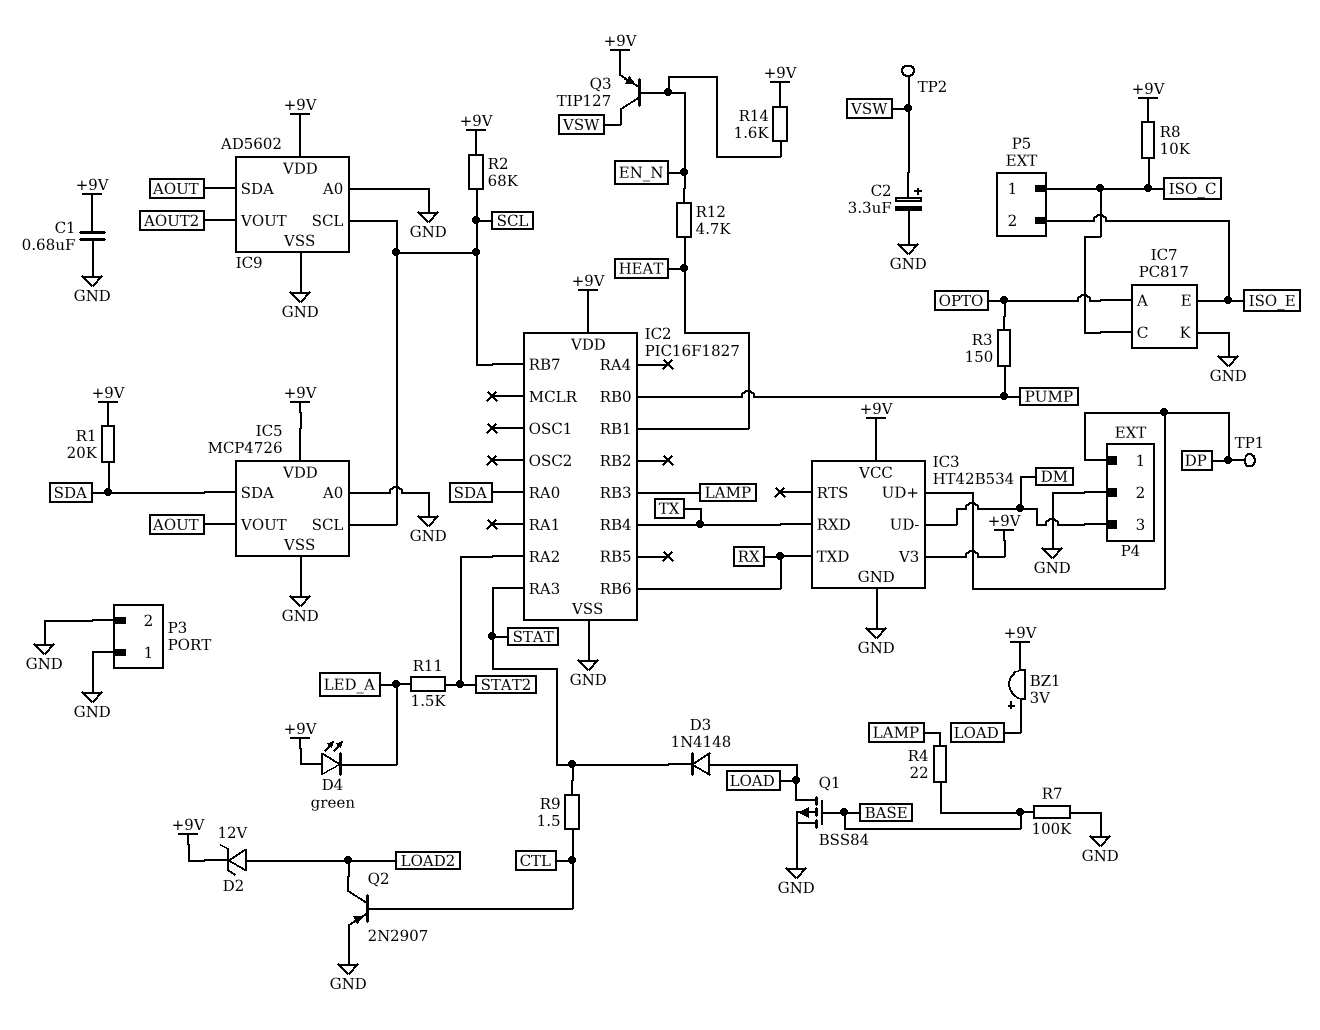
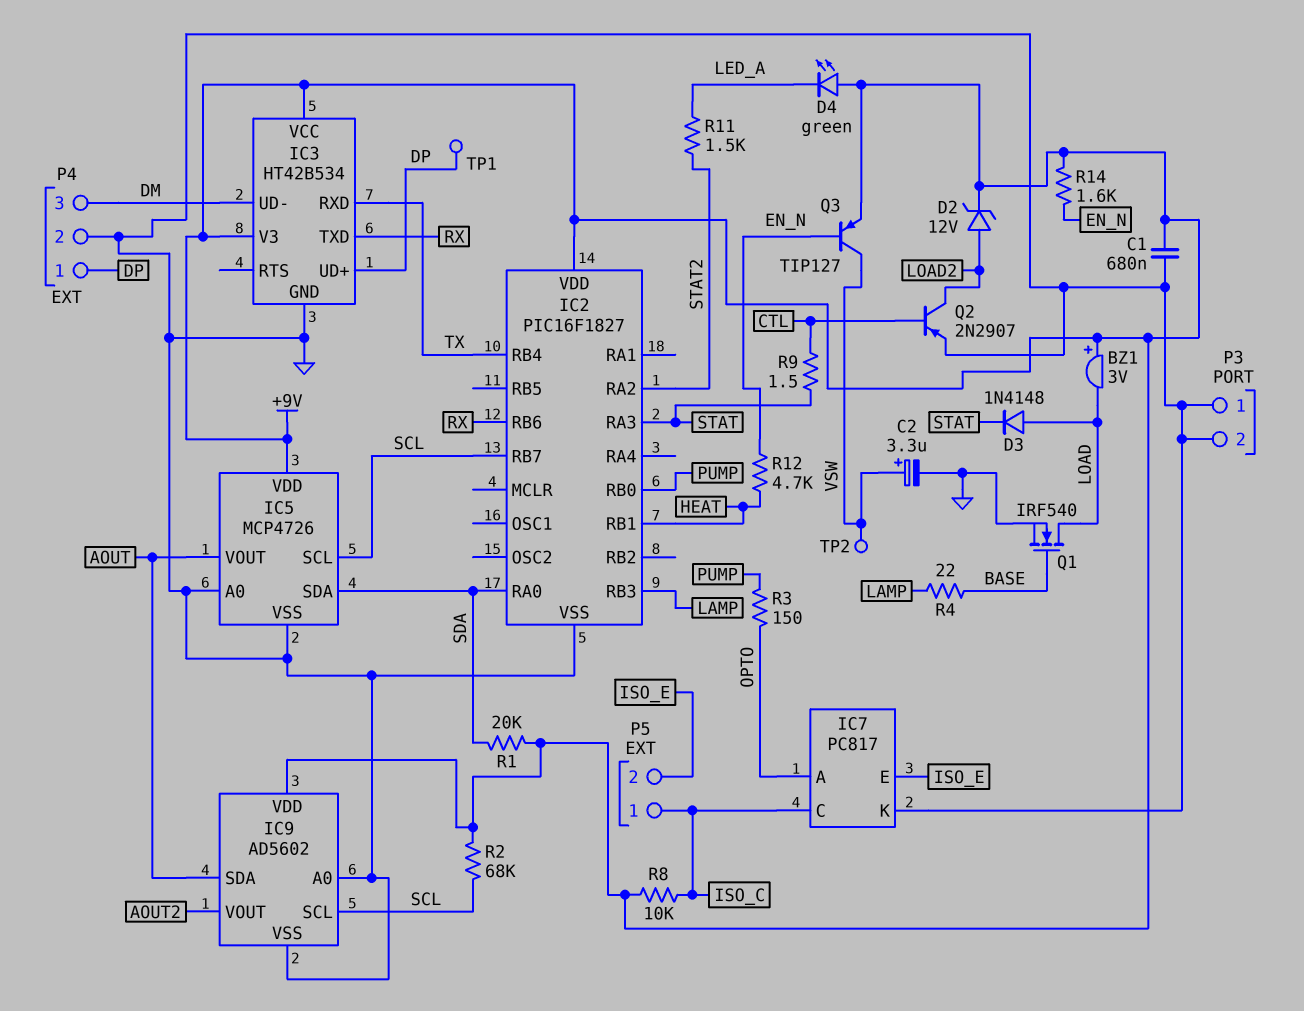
BZ1: buzzer 3V (plus LOAD, minus +9V) -> buzzer 3V (plus +9V, minus LOAD)
Q1: PMOS BSS84 (G BASE, D LOAD, S GND) -> NMOS IRF540 (G BASE, D LOAD, S GND)
R7: 100k (BASE, GND) -> none

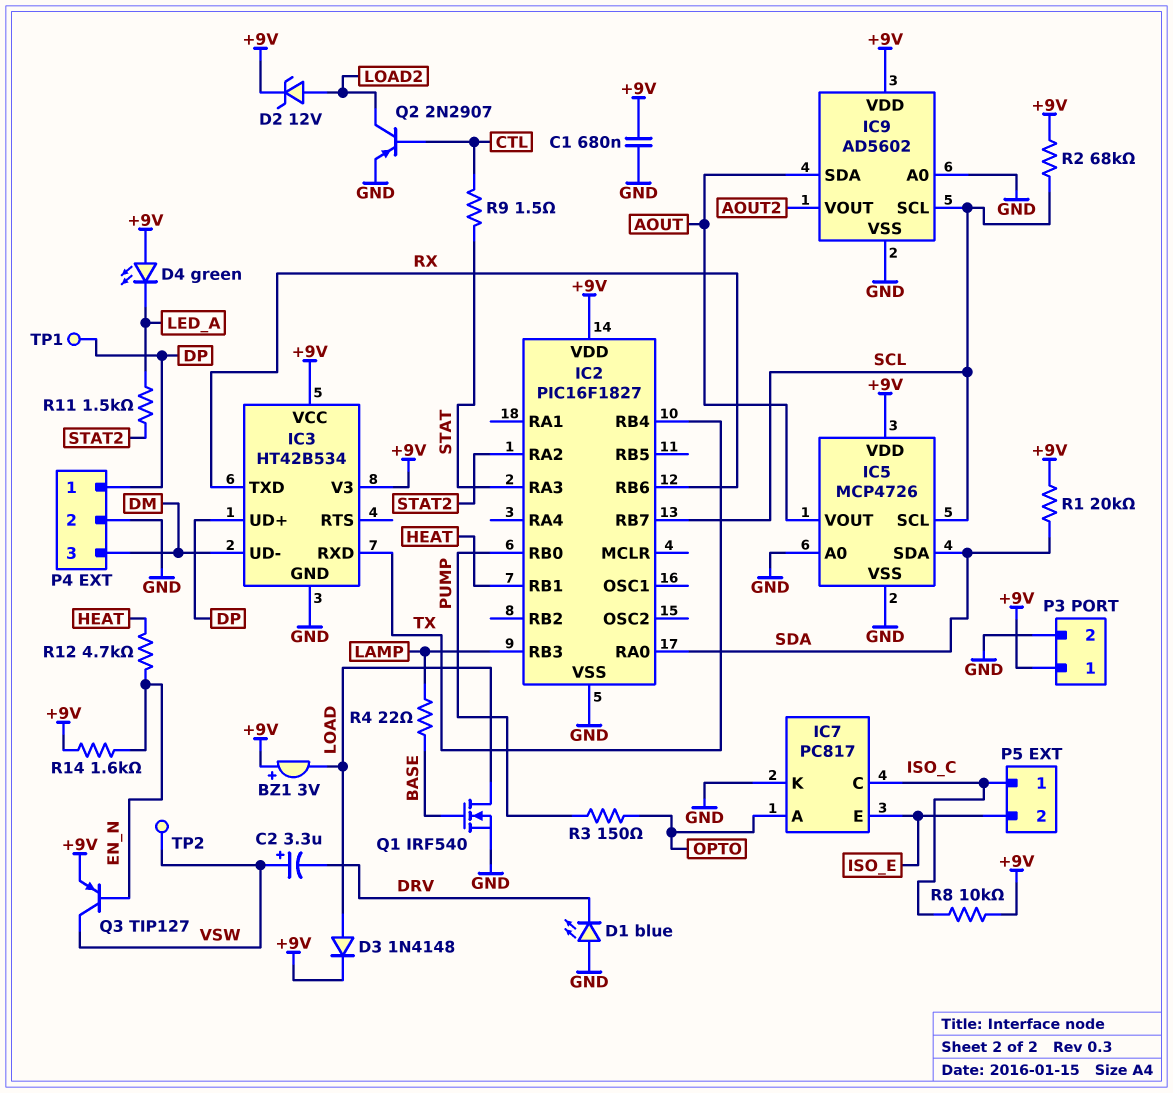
C2: 3.3uF (plus VSW, minus GND) -> 3.3uF (plus VSW, minus DRV)
D1: none -> LED blue (A GND, K DRV)
D3: diode 1N4148 (A LOAD, K STAT) -> diode 1N4148 (A LOAD, K +9V)
P3 pin 1: GND -> +9V

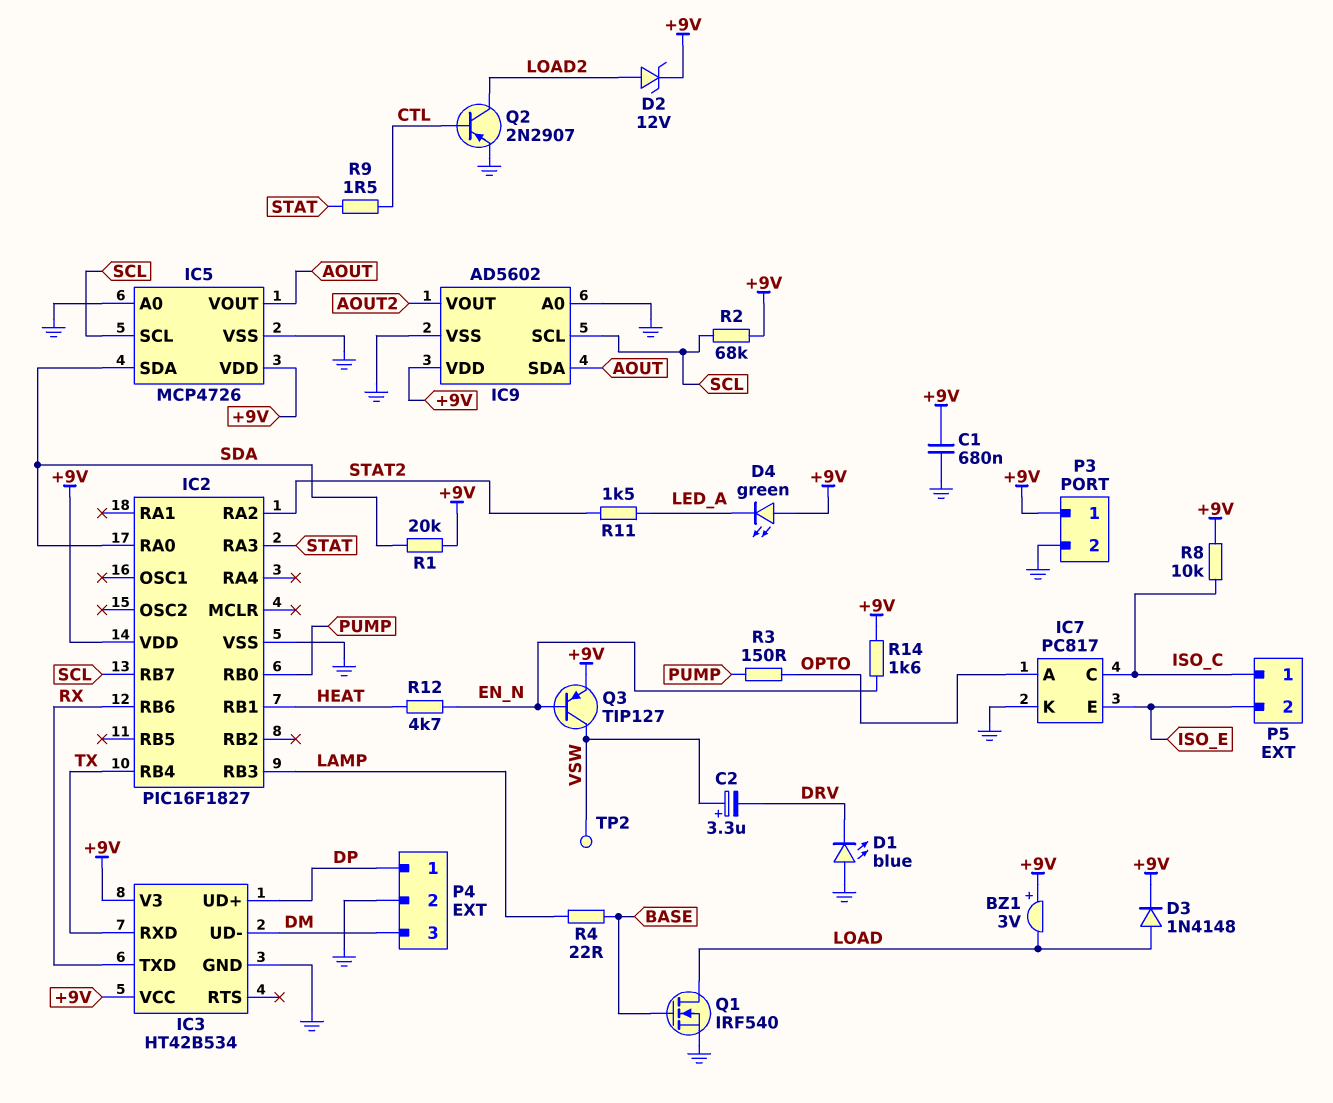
TP1: test point (DP) -> none

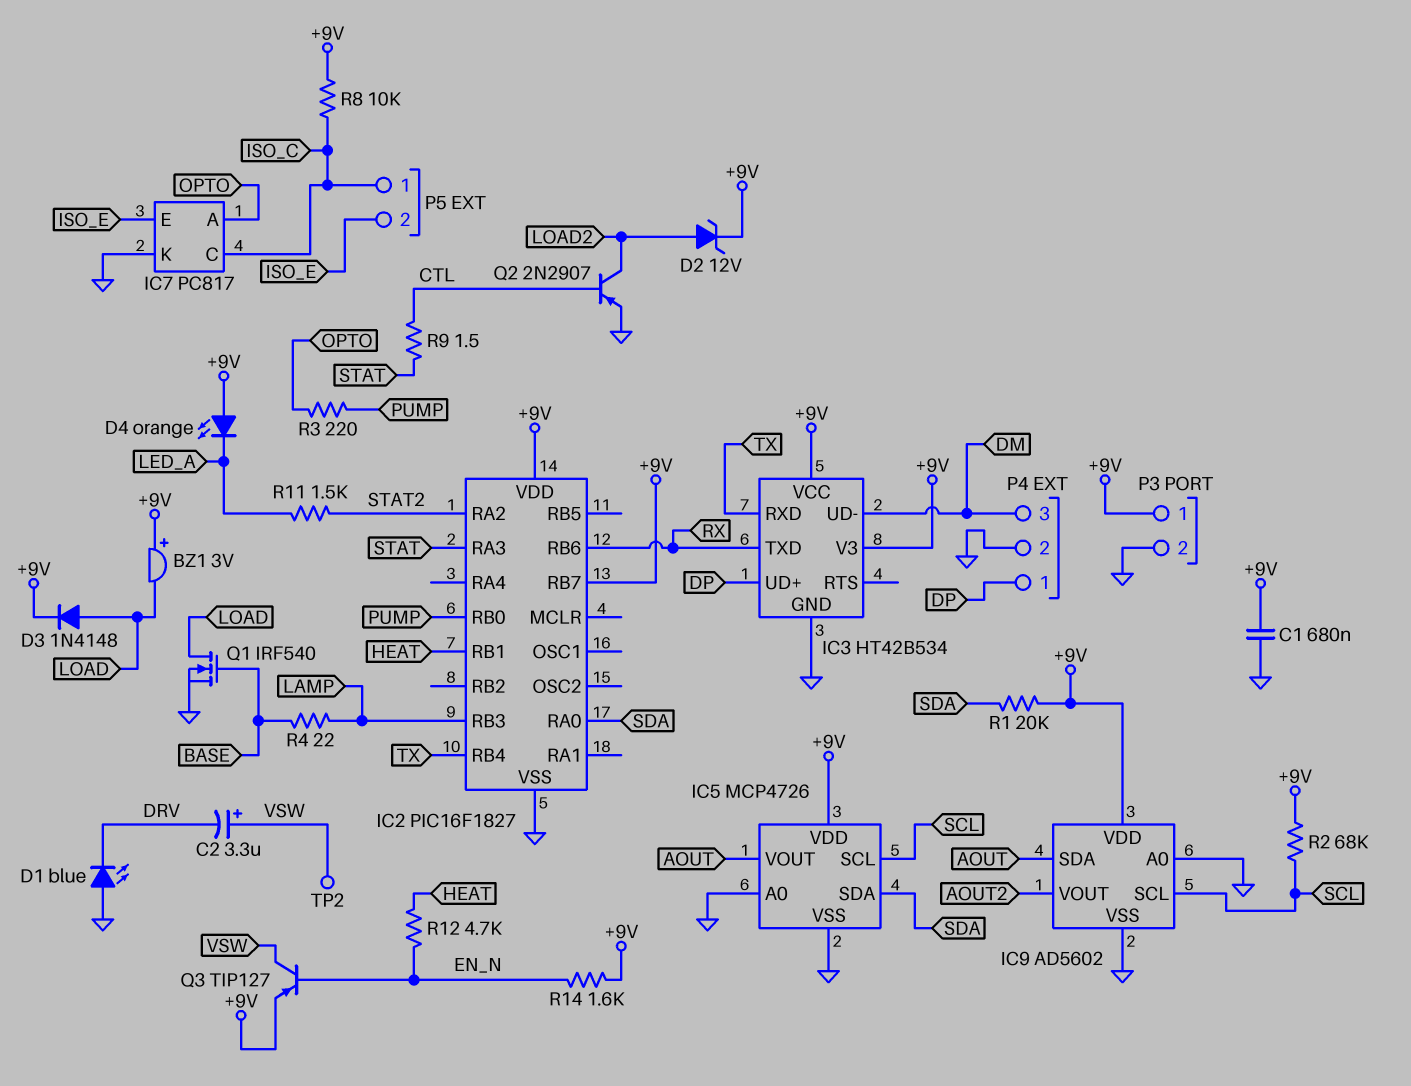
D4: LED green (A +9V, K LED_A) -> LED orange (A +9V, K LED_A)
IC2 pin RB7: SCL -> +9V
R3: 150 (OPTO, PUMP) -> 220 (OPTO, PUMP)

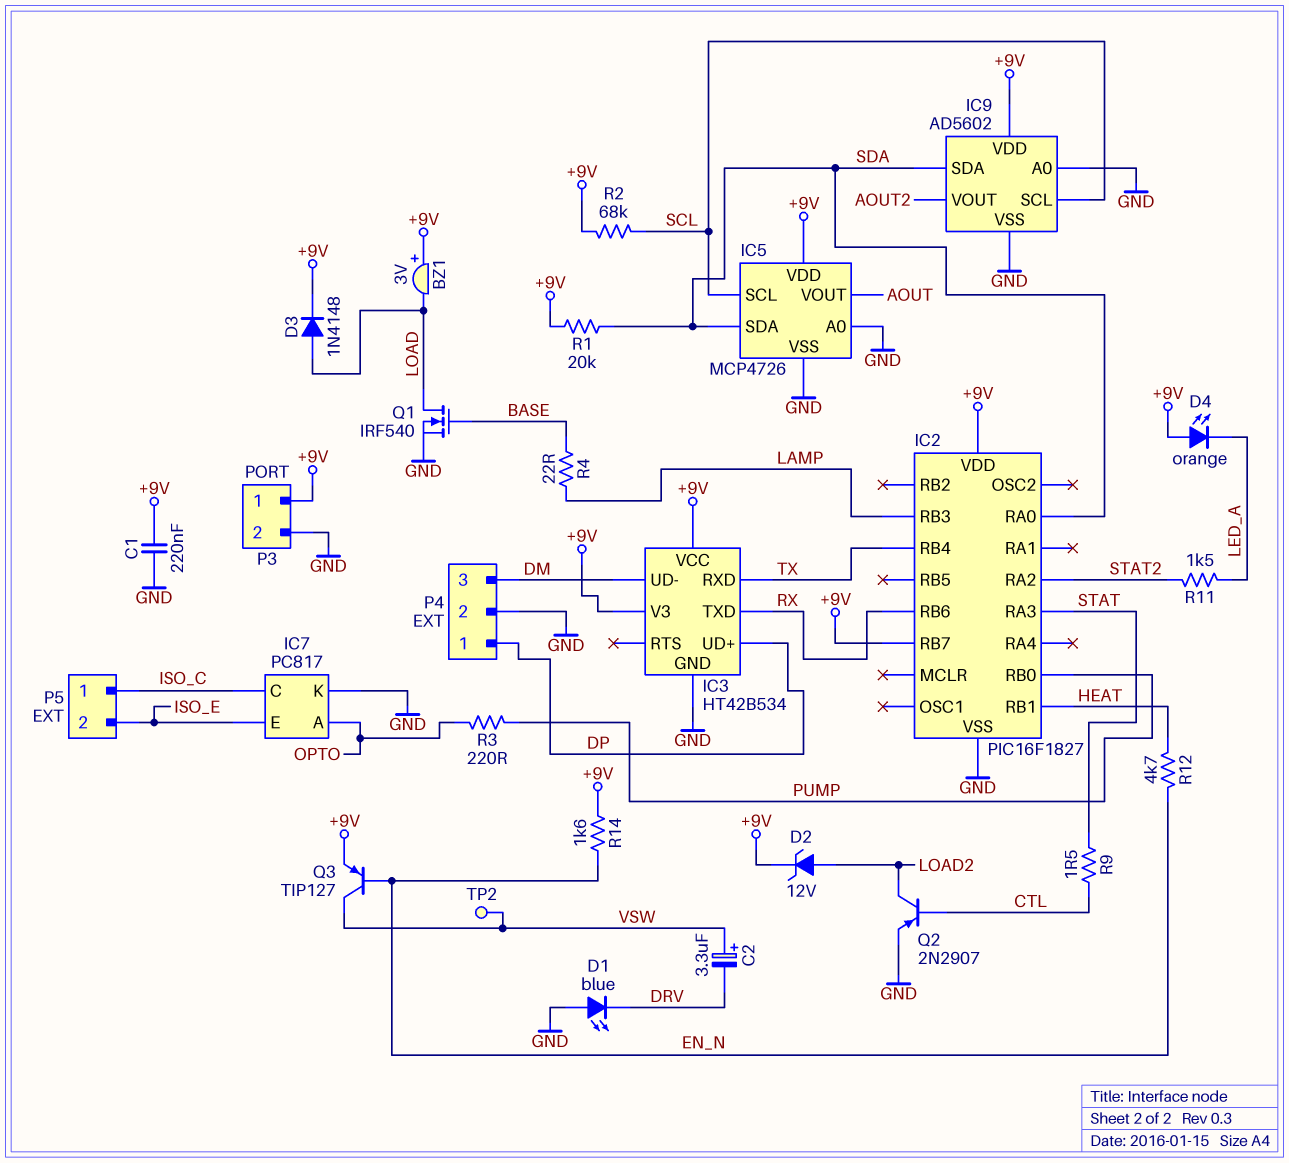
C1: 680nF (+9V, GND) -> 220nF (+9V, GND)
IC9 pin SDA: AOUT -> SDA
R8: 10k (+9V, ISO_C) -> none

